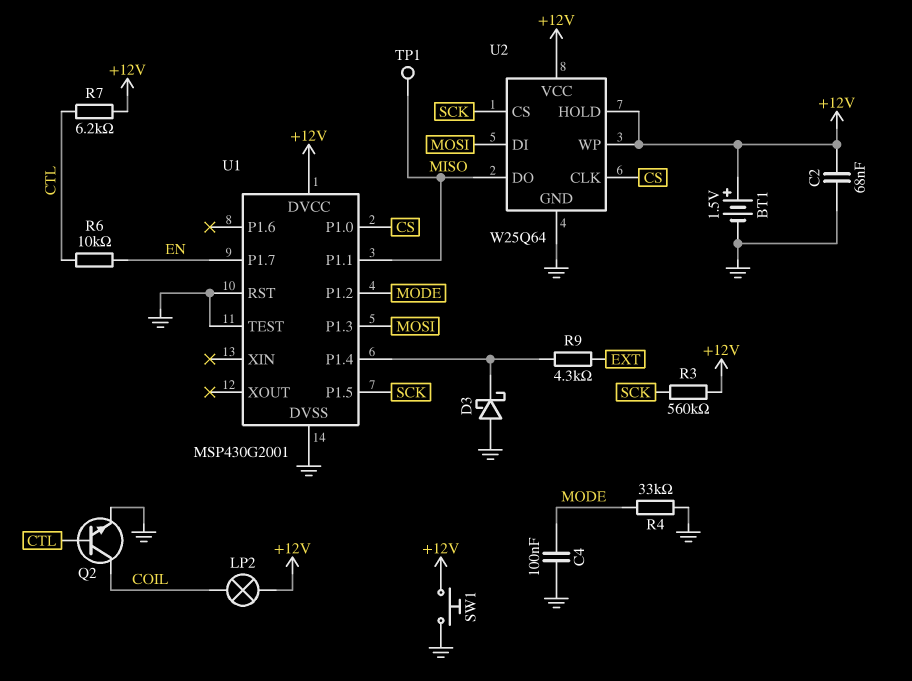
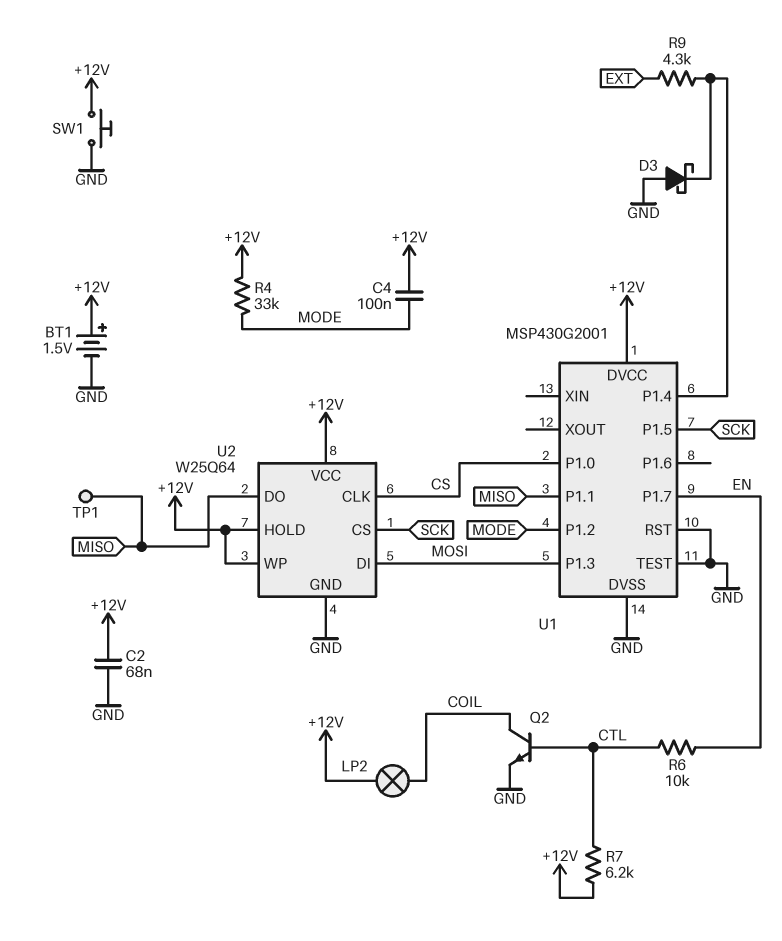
C4: 100nF (GND, MODE) -> 100nF (+12V, MODE)
R3: 560k (+12V, SCK) -> none
R4: 33k (GND, MODE) -> 33k (+12V, MODE)

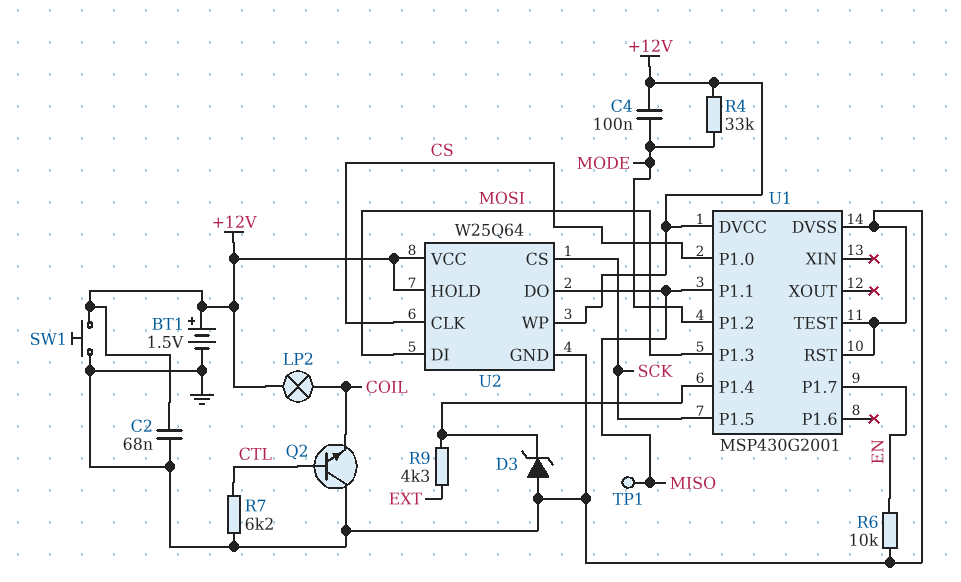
D3: schottky (A GND, K U1/P1.4) -> zener (A GND, K U1/P1.4)
Q2: NPN (B CTL, C COIL, E GND) -> NPN (B CTL, C GND, E COIL)
R6: 10k (CTL, EN) -> 10k (EN, GND)
R7: 6.2k (+12V, CTL) -> 6.2k (CTL, GND)

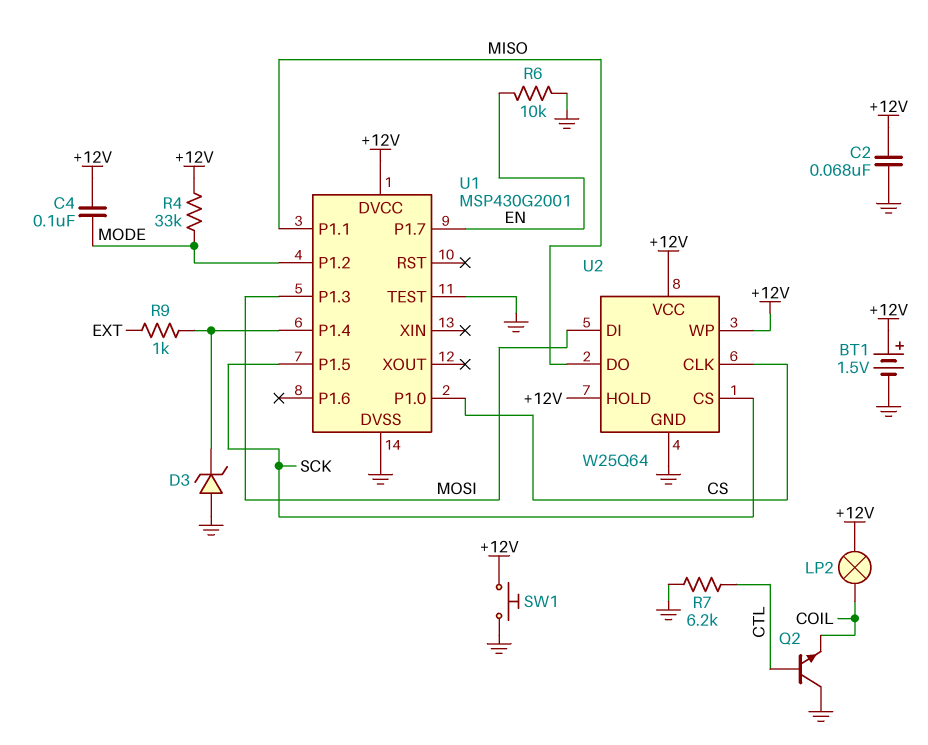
R9: 4.3k (EXT, U1/P1.4) -> 1k (EXT, U1/P1.4)
TP1: test point (MISO) -> none
U1 pin RST: GND -> none

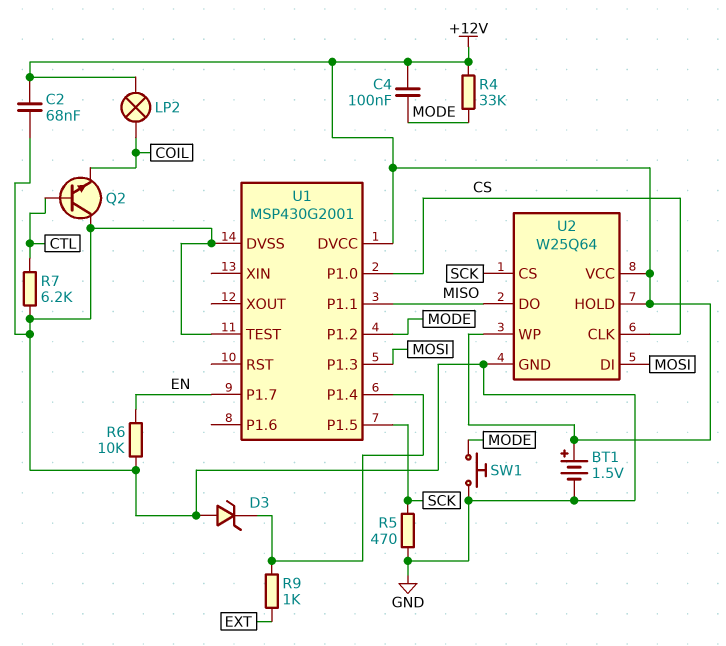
R5: none -> 470 (GND, SCK)
SW1: button (+12V, GND) -> button (GND, MODE)

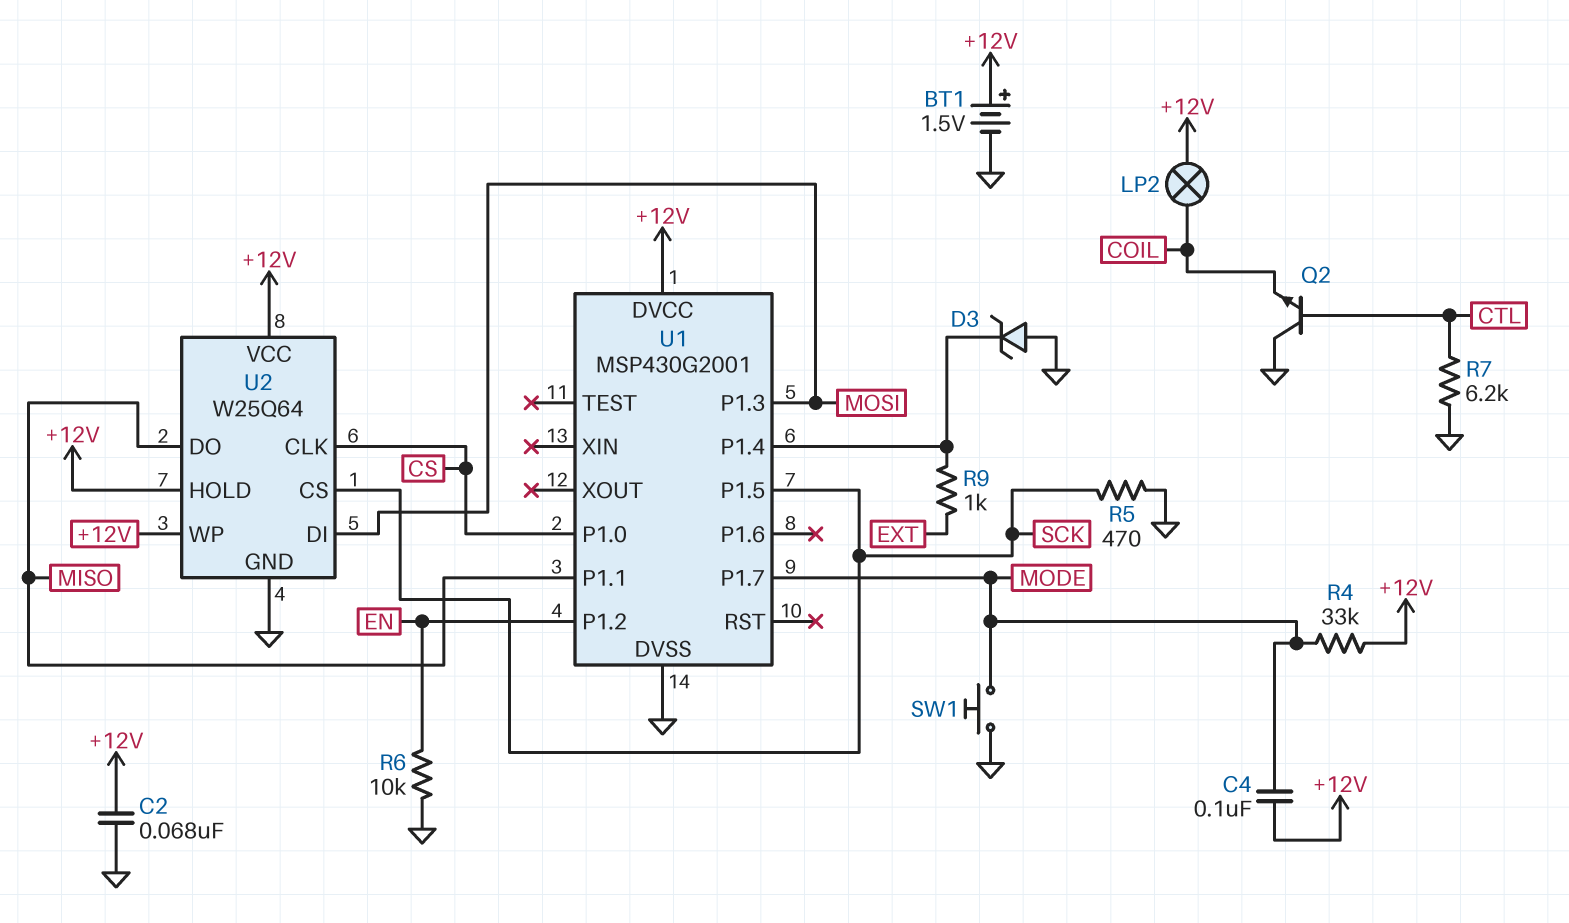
U1 pin P1.2: MODE -> EN
U1 pin P1.7: EN -> MODE
U1 pin TEST: GND -> none

